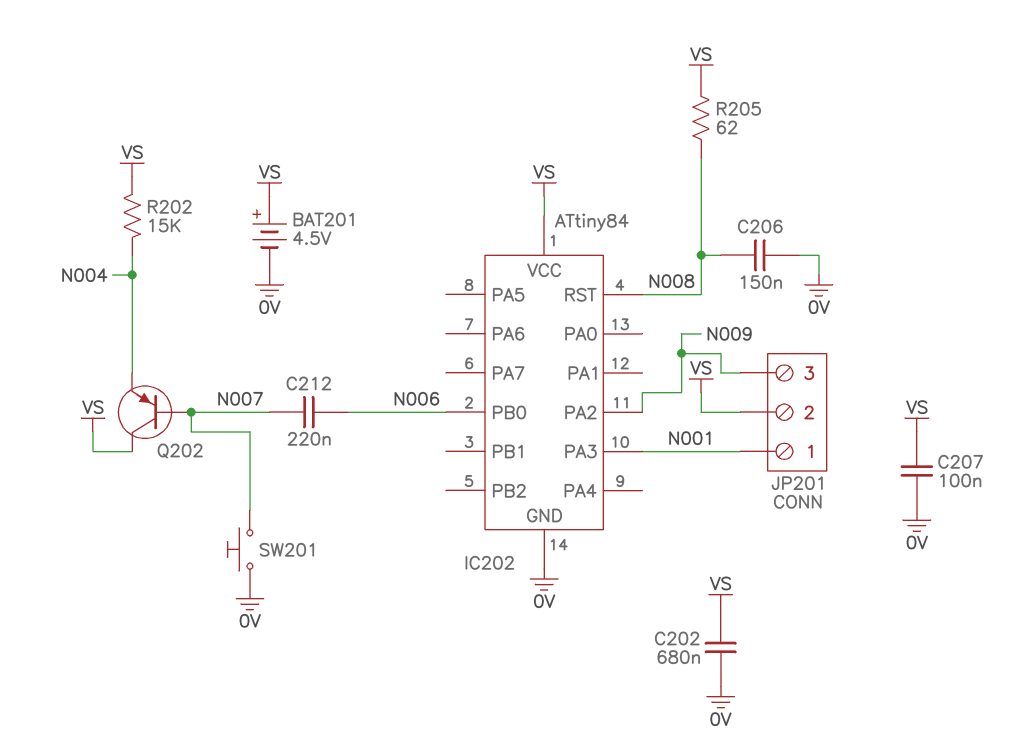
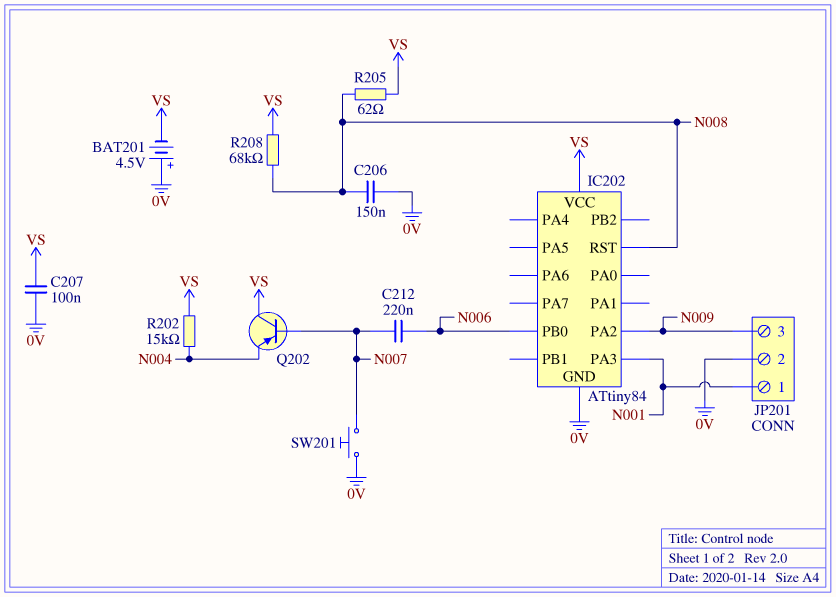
BAT201: 4.5V (plus VS, minus 0V) -> 4.5V (plus 0V, minus VS)
C202: 680nF (0V, VS) -> none
JP201 pin 2: VS -> 0V
R208: none -> 68k (N008, VS)

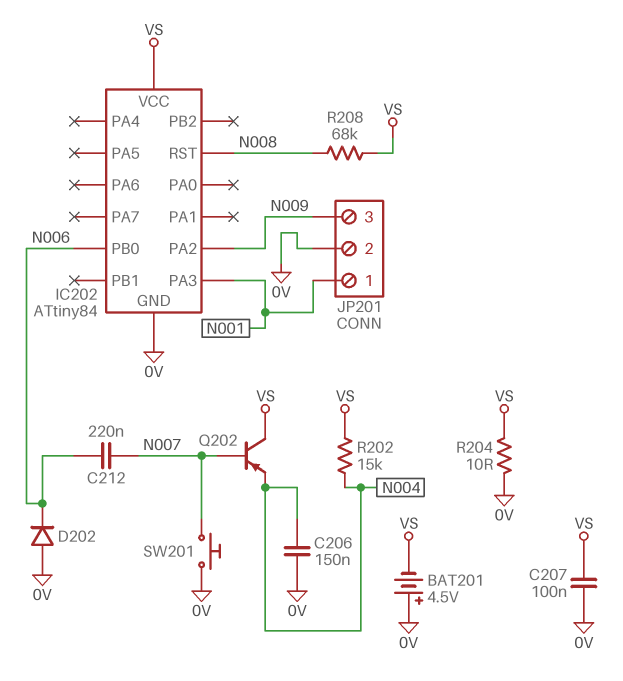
C206: 150nF (0V, N008) -> 150nF (0V, N004)
D202: none -> diode (A 0V, K N006)
R204: none -> 10 (0V, VS)
R205: 62 (N008, VS) -> none

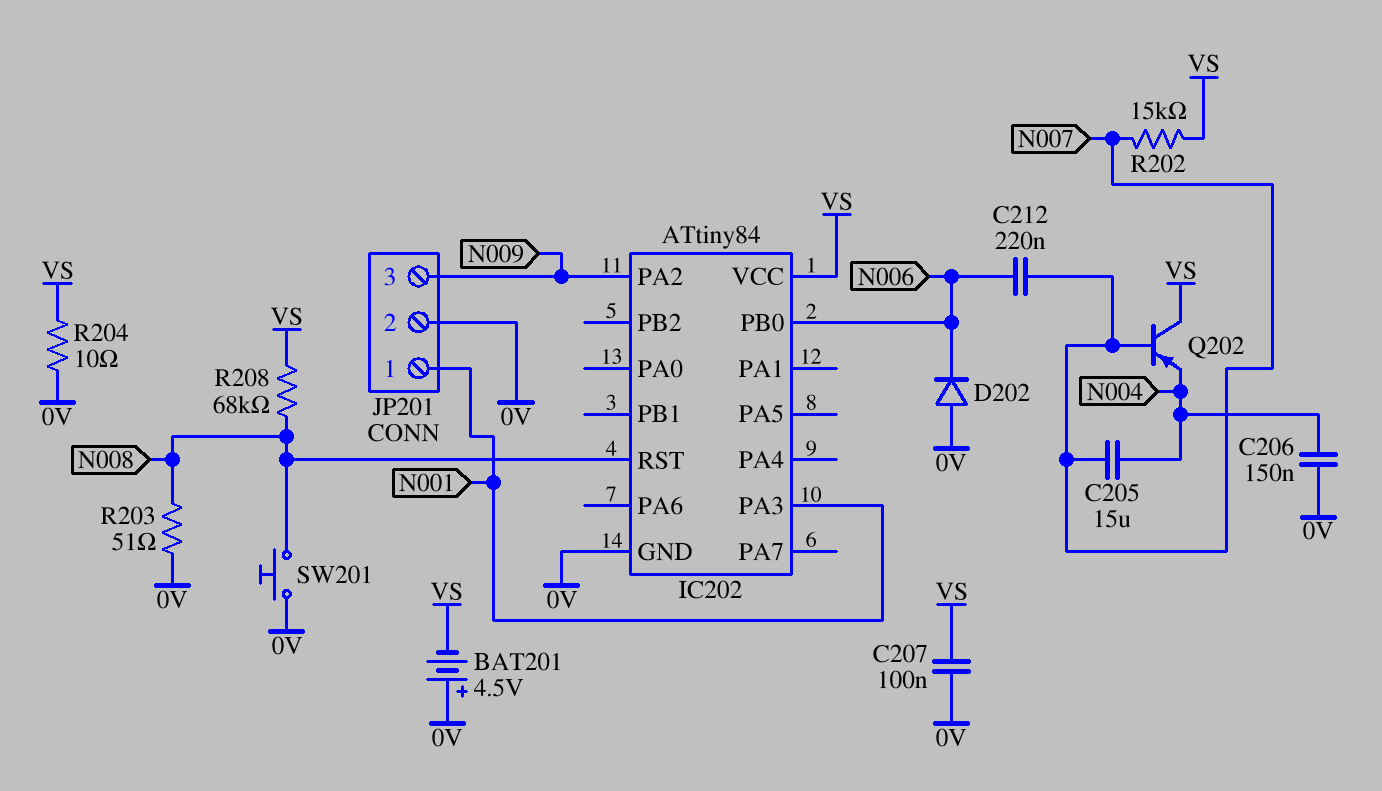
C205: none -> 15uF (N004, N007)
R202: 15k (N004, VS) -> 15k (N007, VS)
R203: none -> 51 (0V, N008)
SW201: button (0V, N007) -> button (0V, N008)

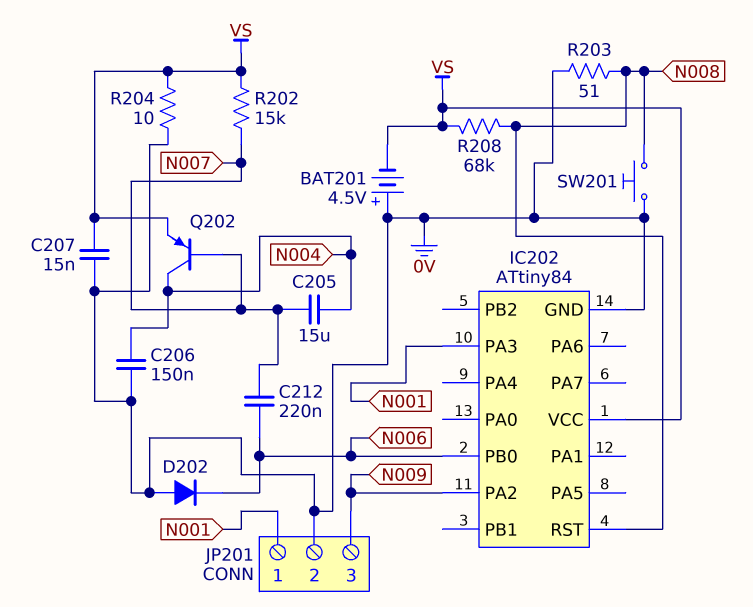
C207: 100nF (0V, VS) -> 15nF (0V, VS)
Q202: PNP (B N007, C VS, E N004) -> PNP (B N007, C N004, E VS)

